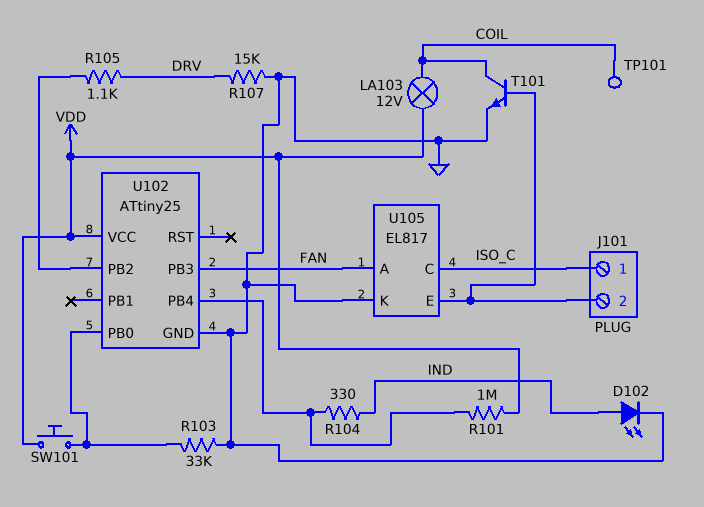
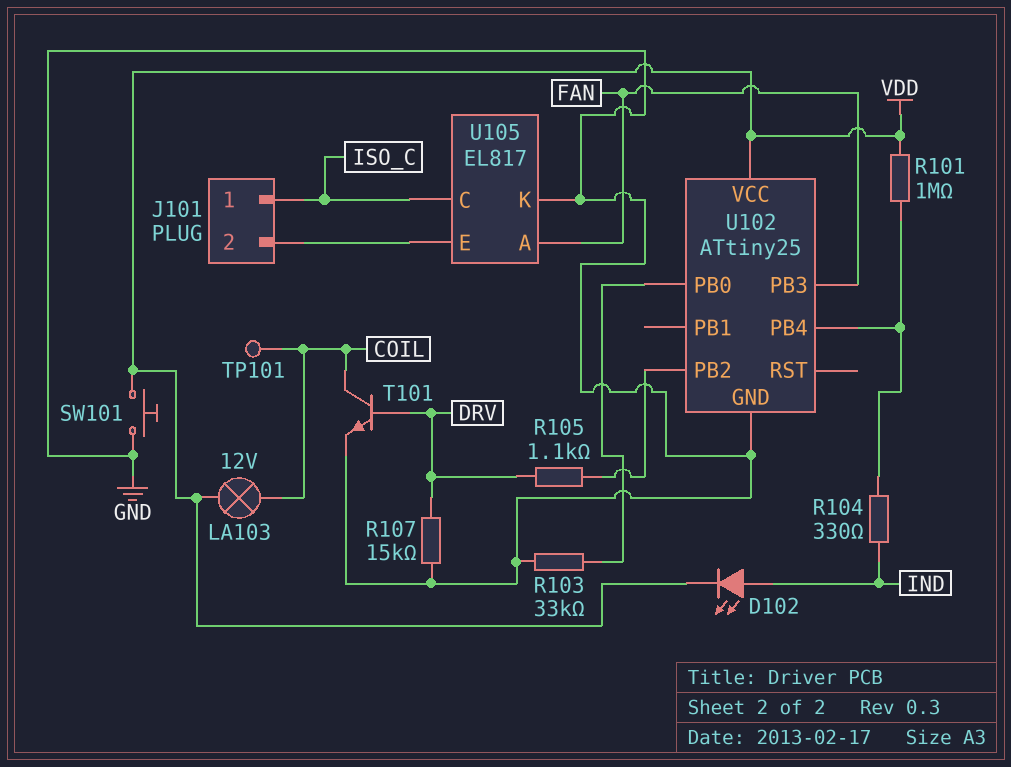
D102: LED (A IND, K GND) -> LED (A IND, K VDD)
SW101: button (U102/PB0, VDD) -> button (GND, VDD)
T101: NPN (B J101/2, C COIL, E GND) -> NPN (B DRV, C COIL, E GND)

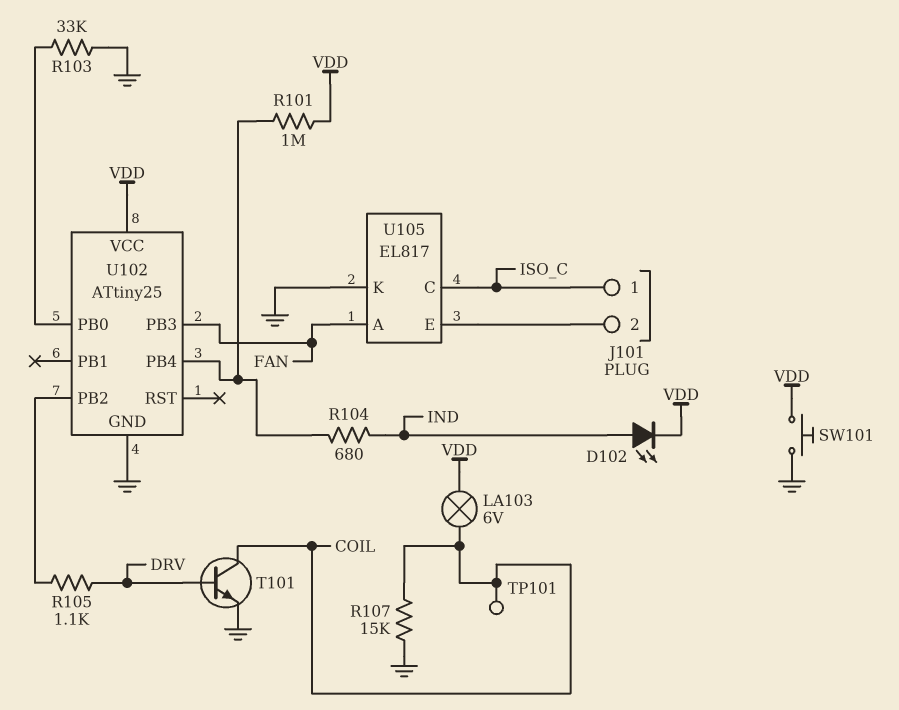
LA103: lamp 12V (COIL, VDD) -> lamp 6V (COIL, VDD)
R104: 330 (IND, U102/PB4) -> 680 (IND, U102/PB4)
R107: 15k (DRV, GND) -> 15k (COIL, GND)

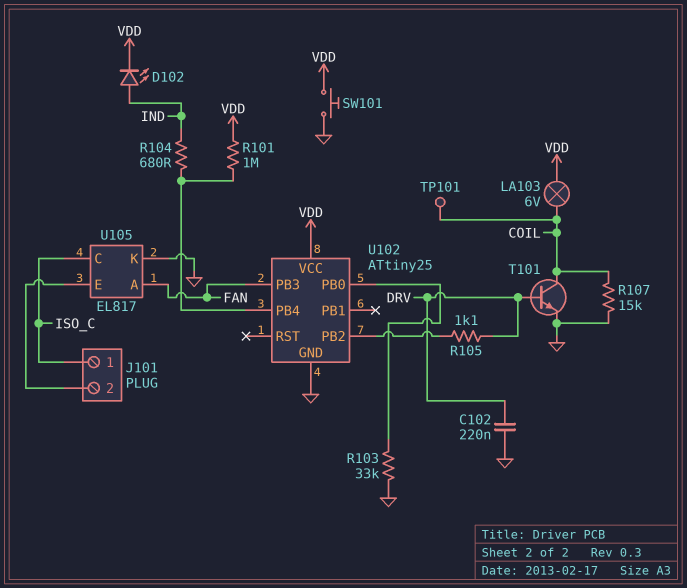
C102: none -> 220nF (DRV, GND)

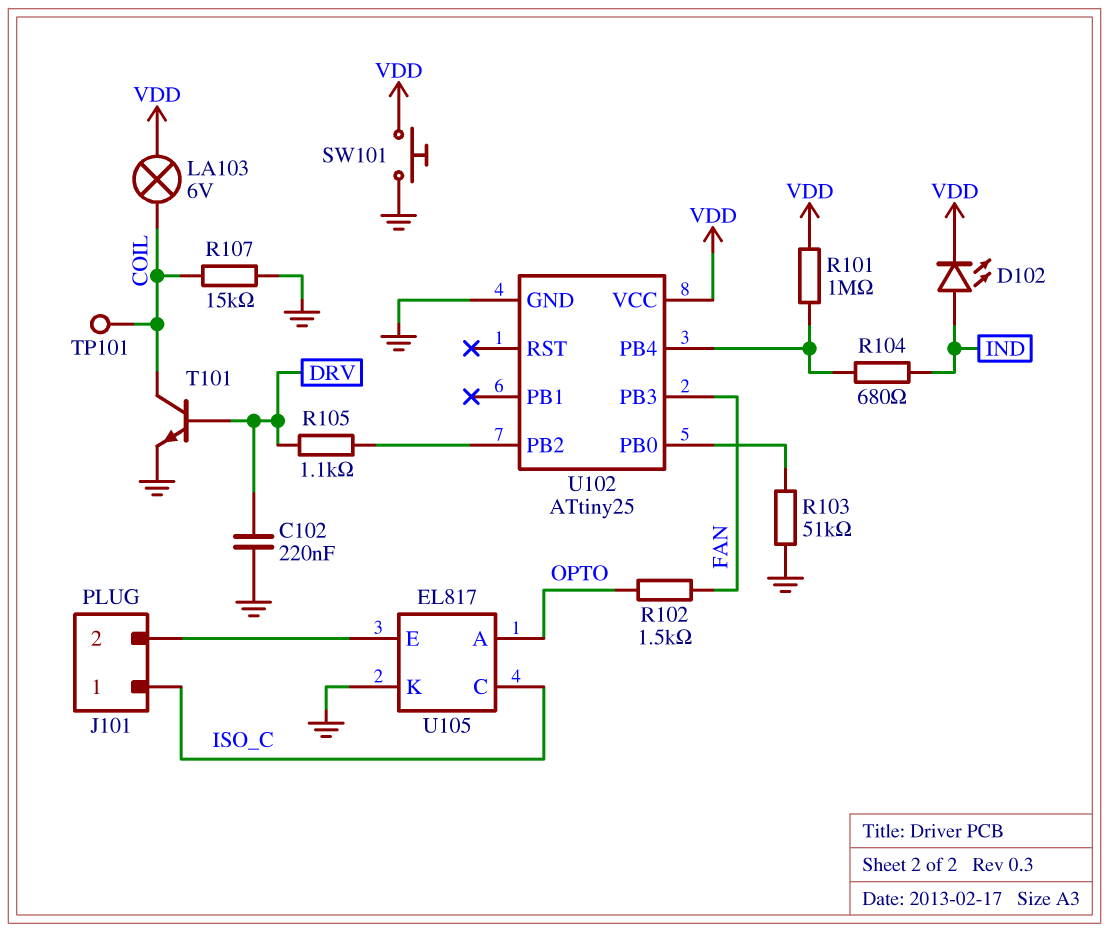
R102: none -> 1.5k (FAN, OPTO)
R103: 33k (GND, U102/PB0) -> 51k (GND, U102/PB0)
U105 pin A: FAN -> OPTO

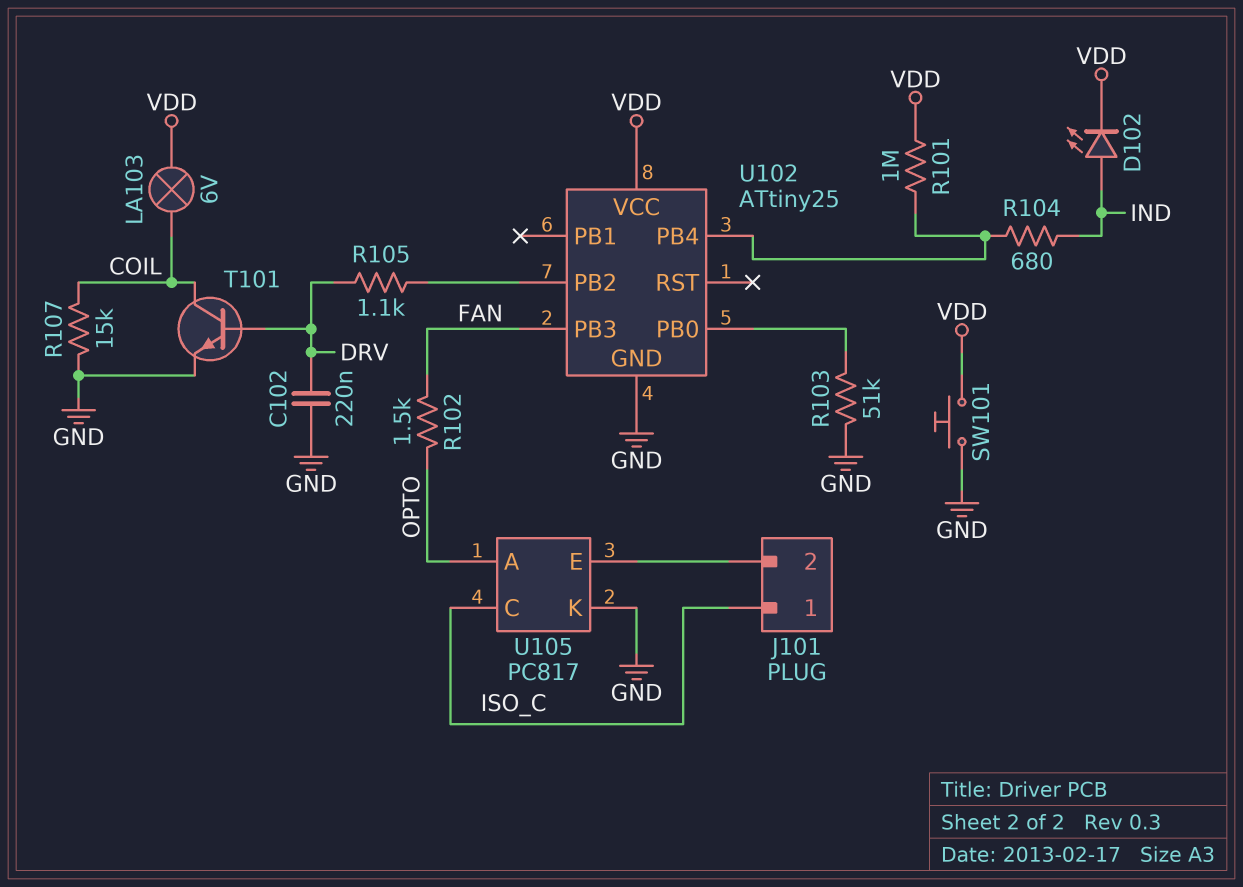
TP101: test point (COIL) -> none
U105: EL817 -> PC817

